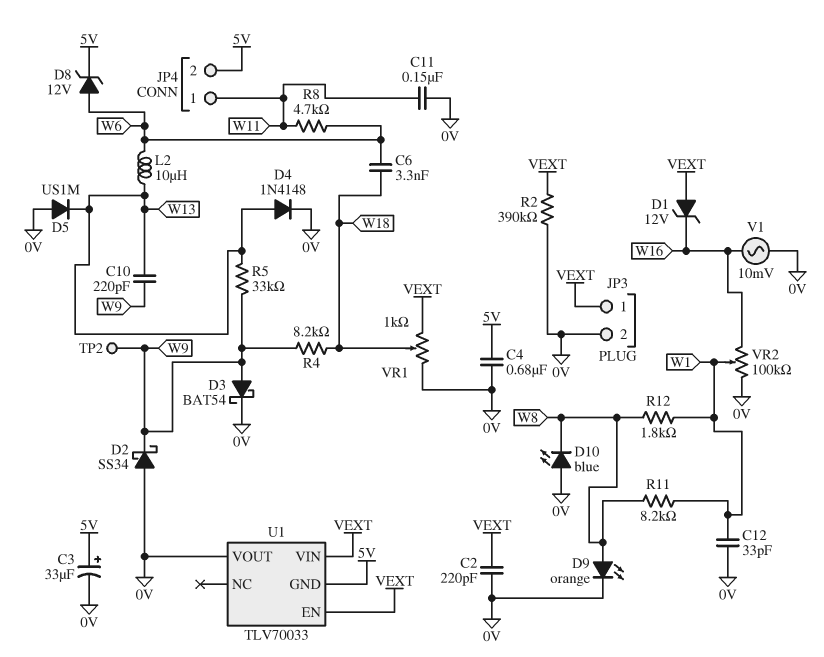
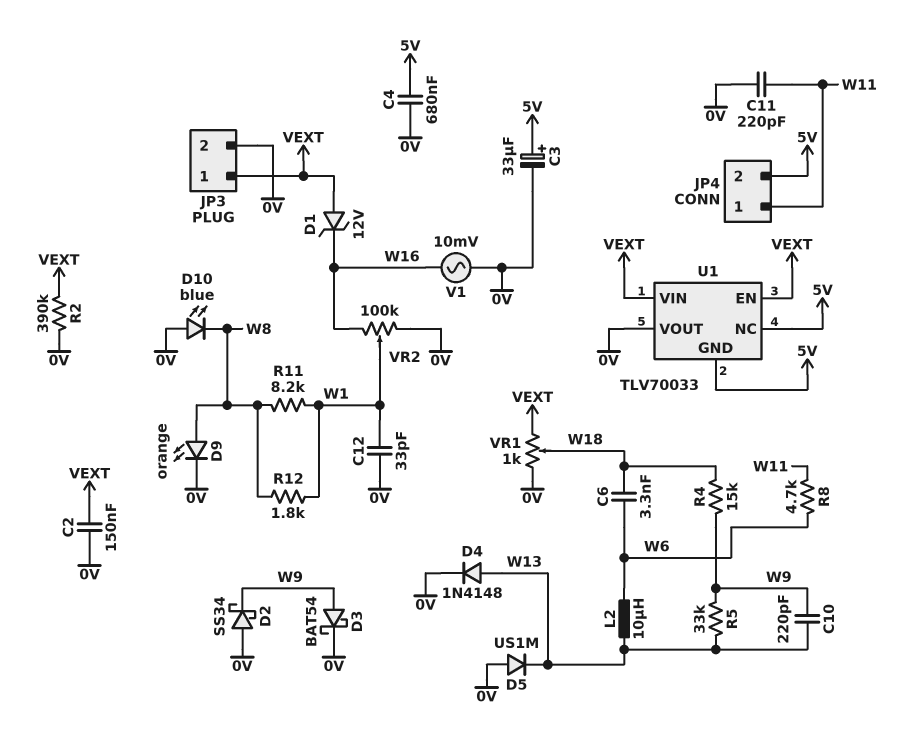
C2: 220pF (0V, VEXT) -> 150nF (0V, VEXT)
C11: 150nF (0V, W11) -> 220pF (0V, W11)
D8: zener 12V (A W6, K 5V) -> none
R4: 8.2k (W9, W18) -> 15k (W9, W18)
TP2: test point (W9) -> none
U1 pin NC: none -> 5V

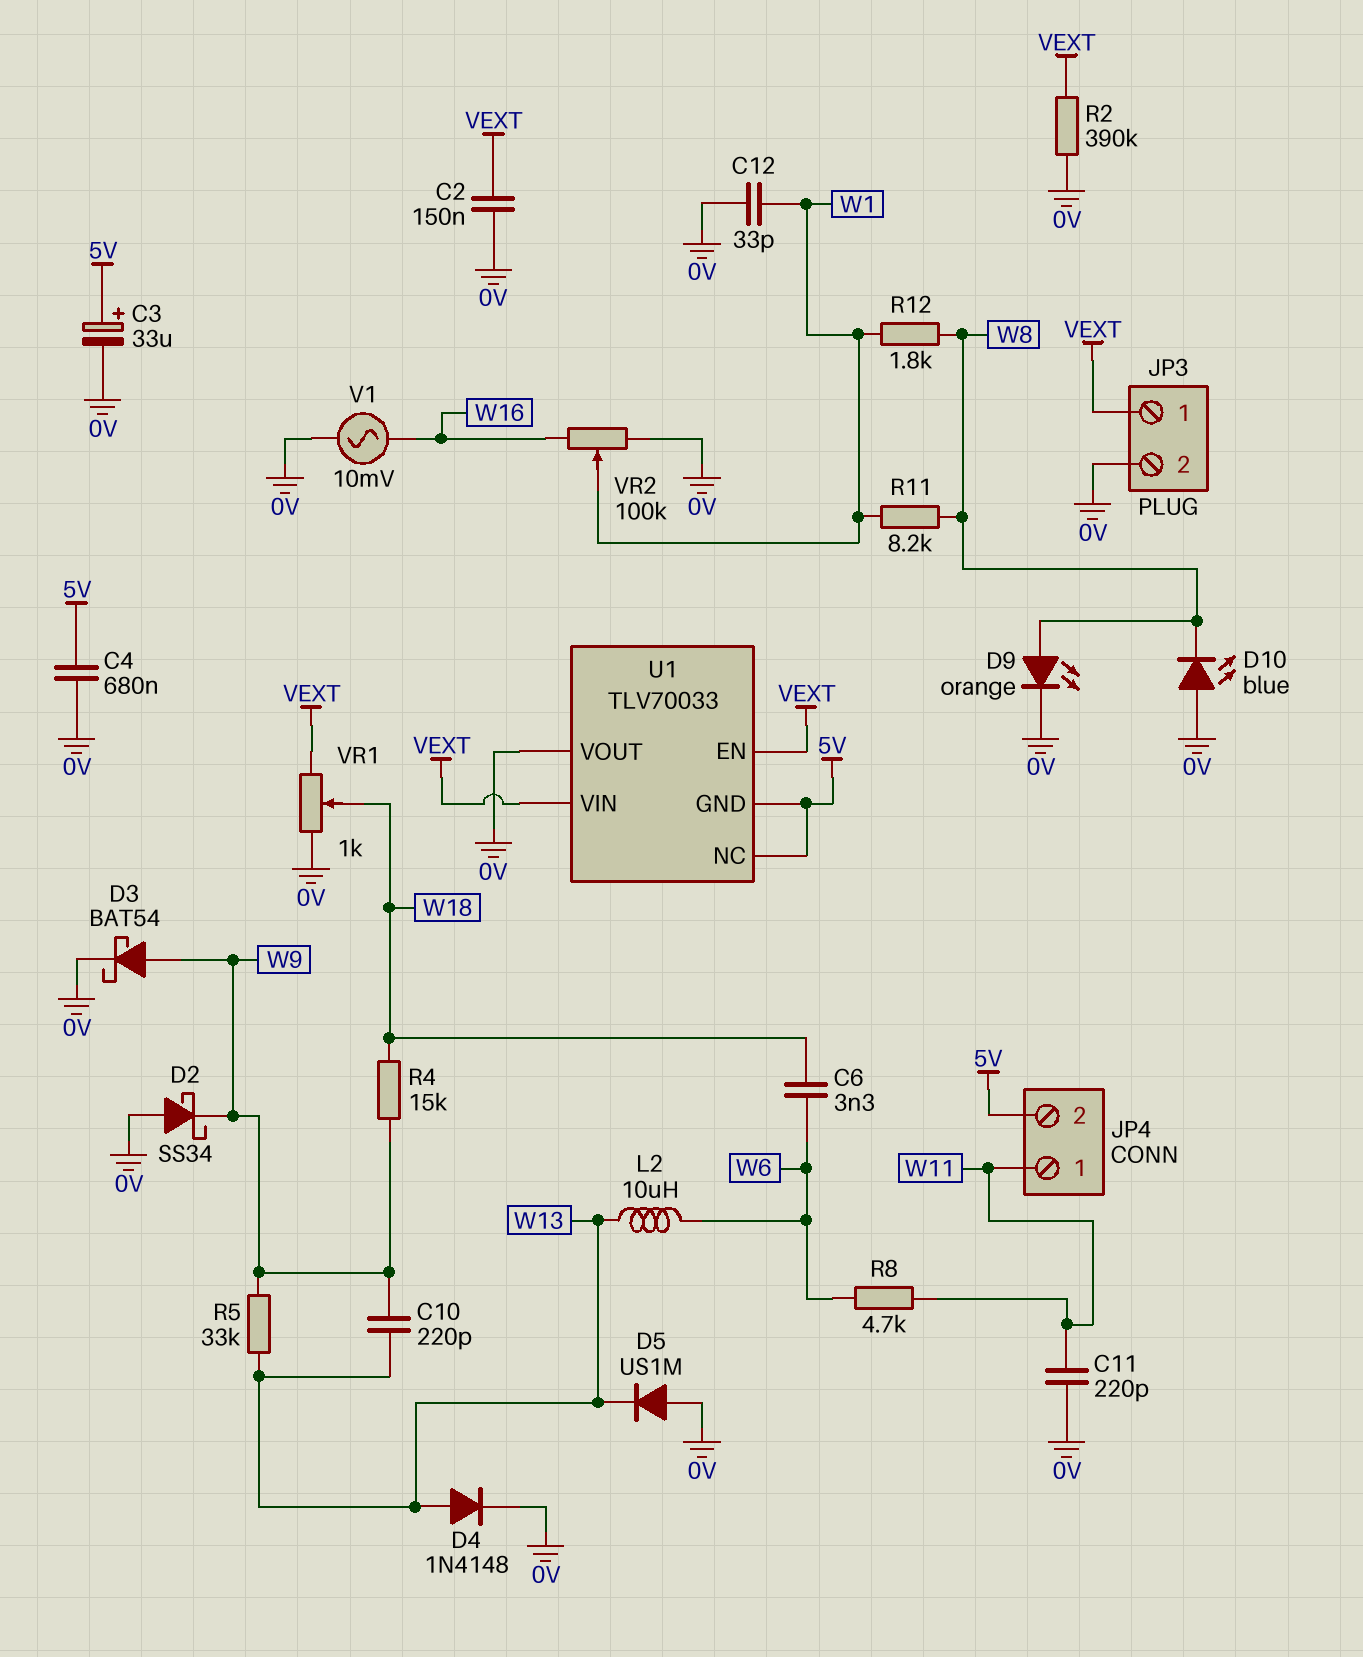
D1: zener 12V (A VEXT, K W16) -> none

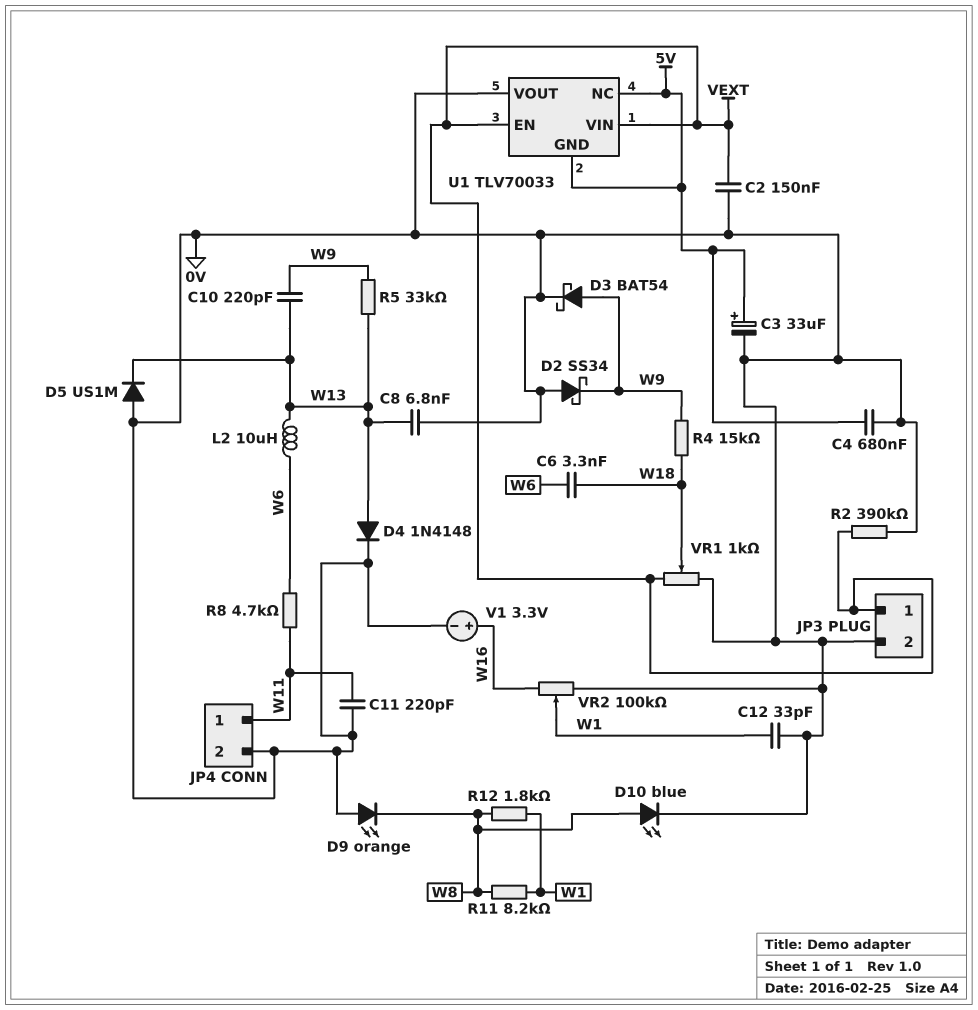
C8: none -> 6.8nF (0V, W13)
D9: LED orange (A W8, K 0V) -> LED orange (A 0V, K W8)
D10: LED blue (A 0V, K W8) -> LED blue (A W8, K 0V)
JP4 pin 2: 5V -> 0V
V1: AC 10mV (0V, W16) -> 3.3V (plus W16, minus 0V)

